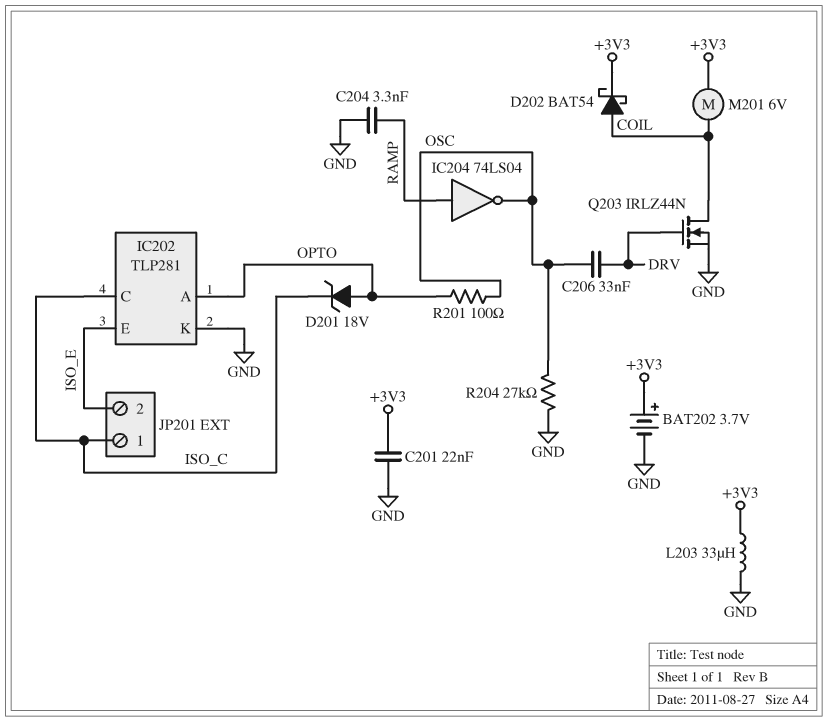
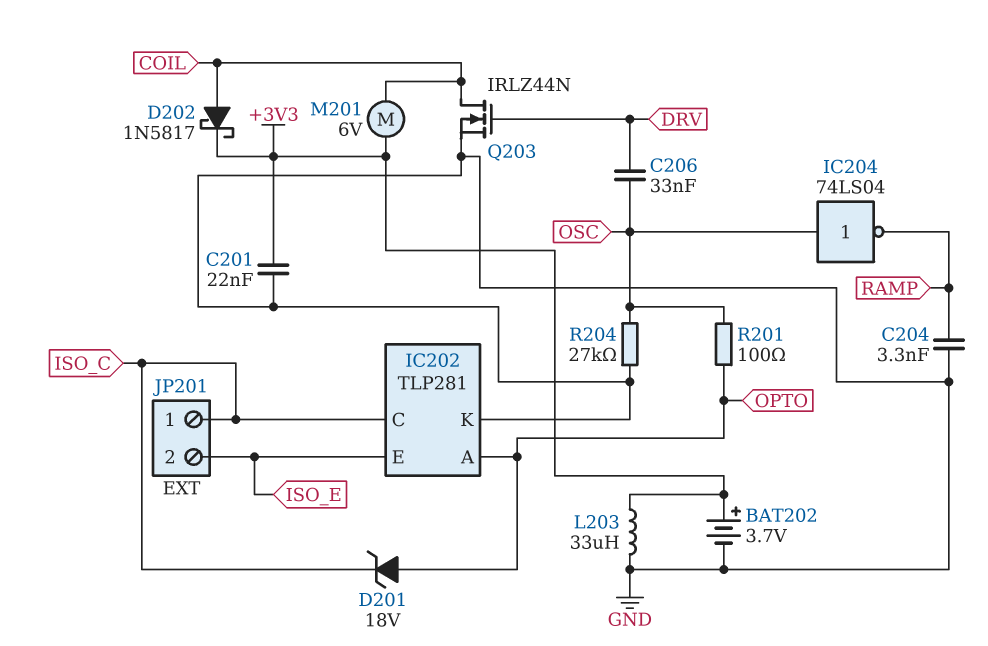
D202: schottky BAT54 (A COIL, K +3V3) -> schottky 1N5817 (A COIL, K +3V3)
IC204: NOT 74LS04 (in RAMP, out OSC) -> NOT 74LS04 (in OSC, out RAMP)

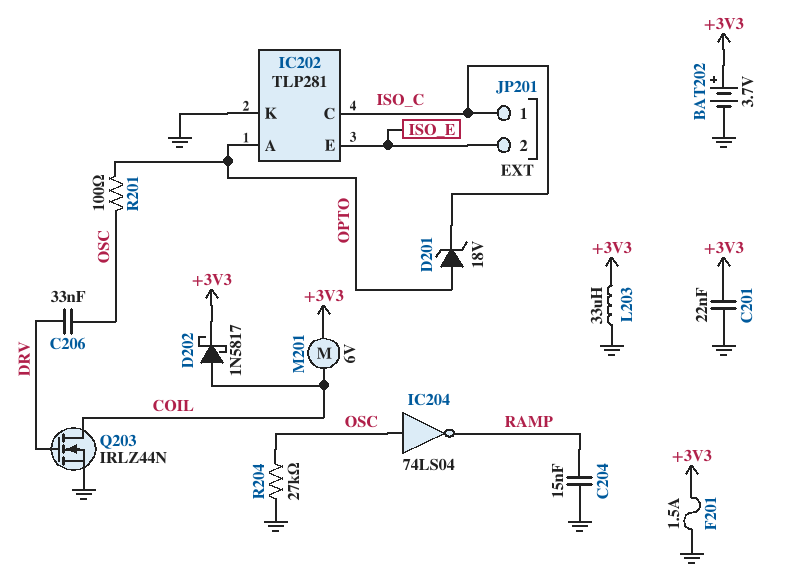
C204: 3.3nF (GND, RAMP) -> 15nF (GND, RAMP)
F201: none -> 1.5A (+3V3, GND)

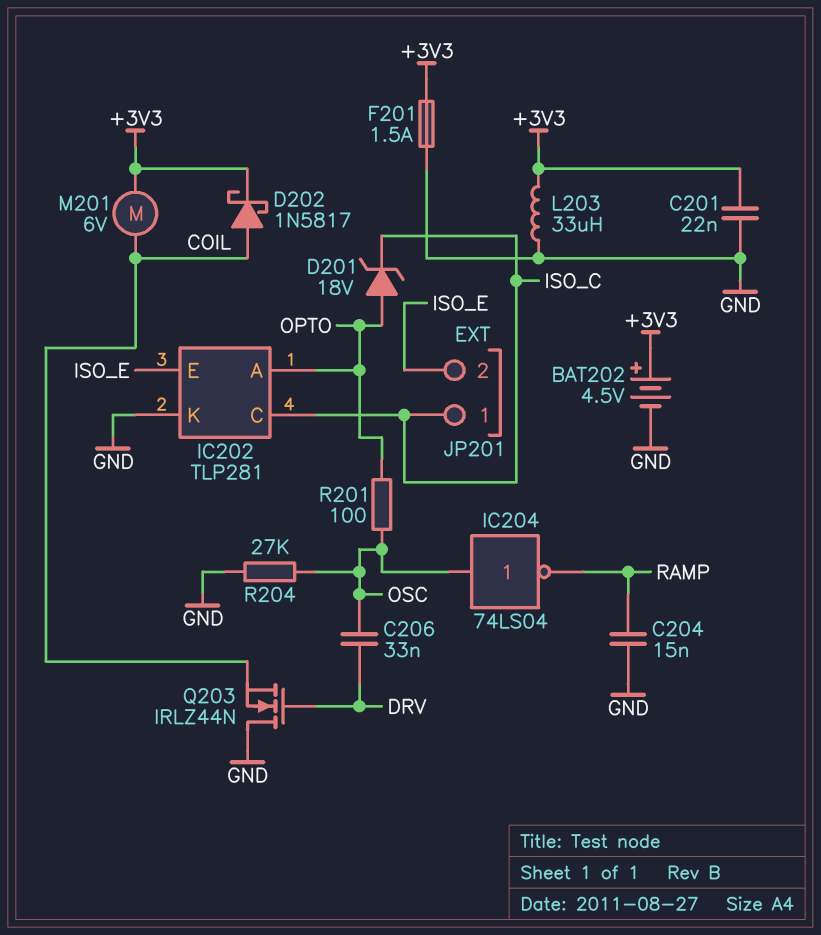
BAT202: 3.7V (plus +3V3, minus GND) -> 4.5V (plus +3V3, minus GND)
Q203: NMOS IRLZ44N (G DRV, D COIL, S GND) -> NMOS IRLZ44N (G DRV, D GND, S COIL)

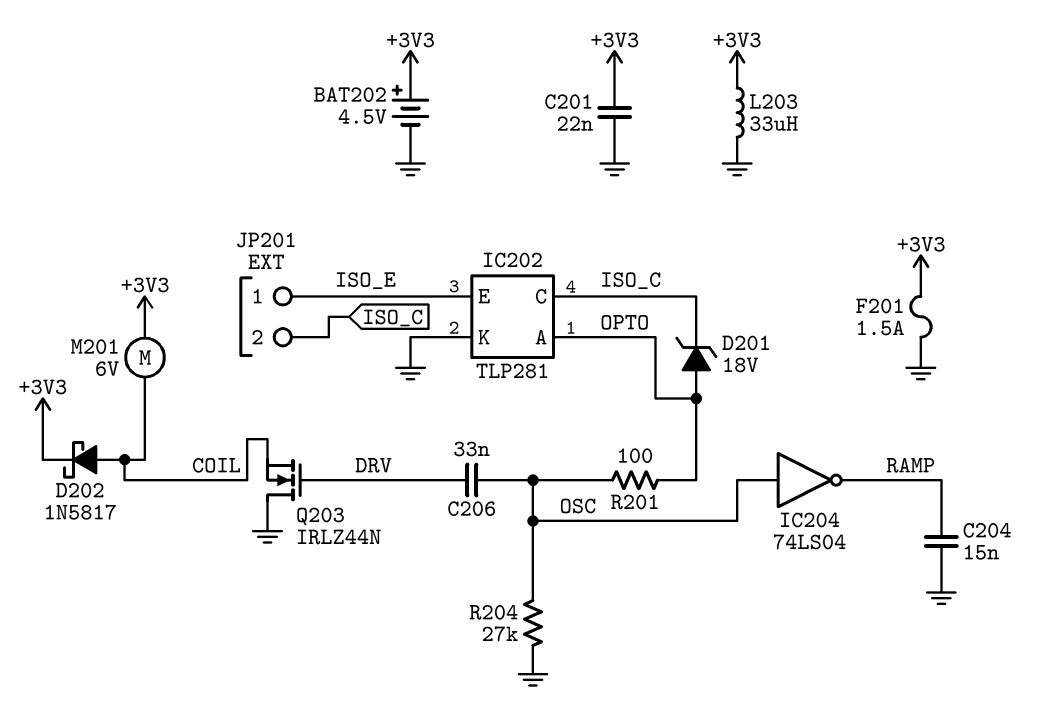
JP201 pin 1: ISO_C -> ISO_E
JP201 pin 2: ISO_E -> ISO_C

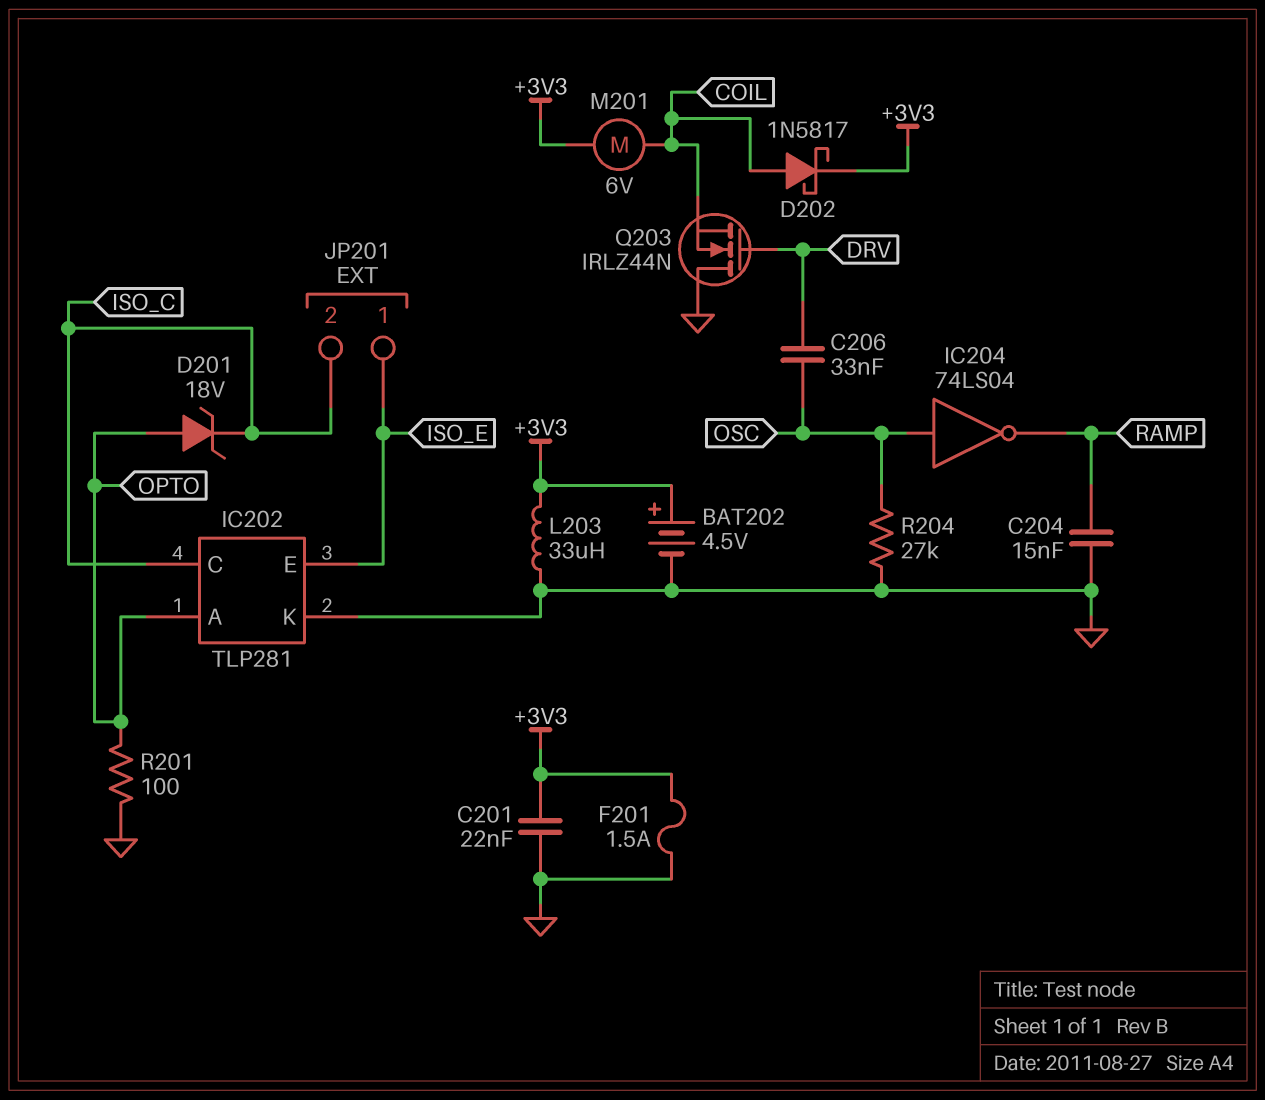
R201: 100 (OPTO, OSC) -> 100 (GND, OPTO)

